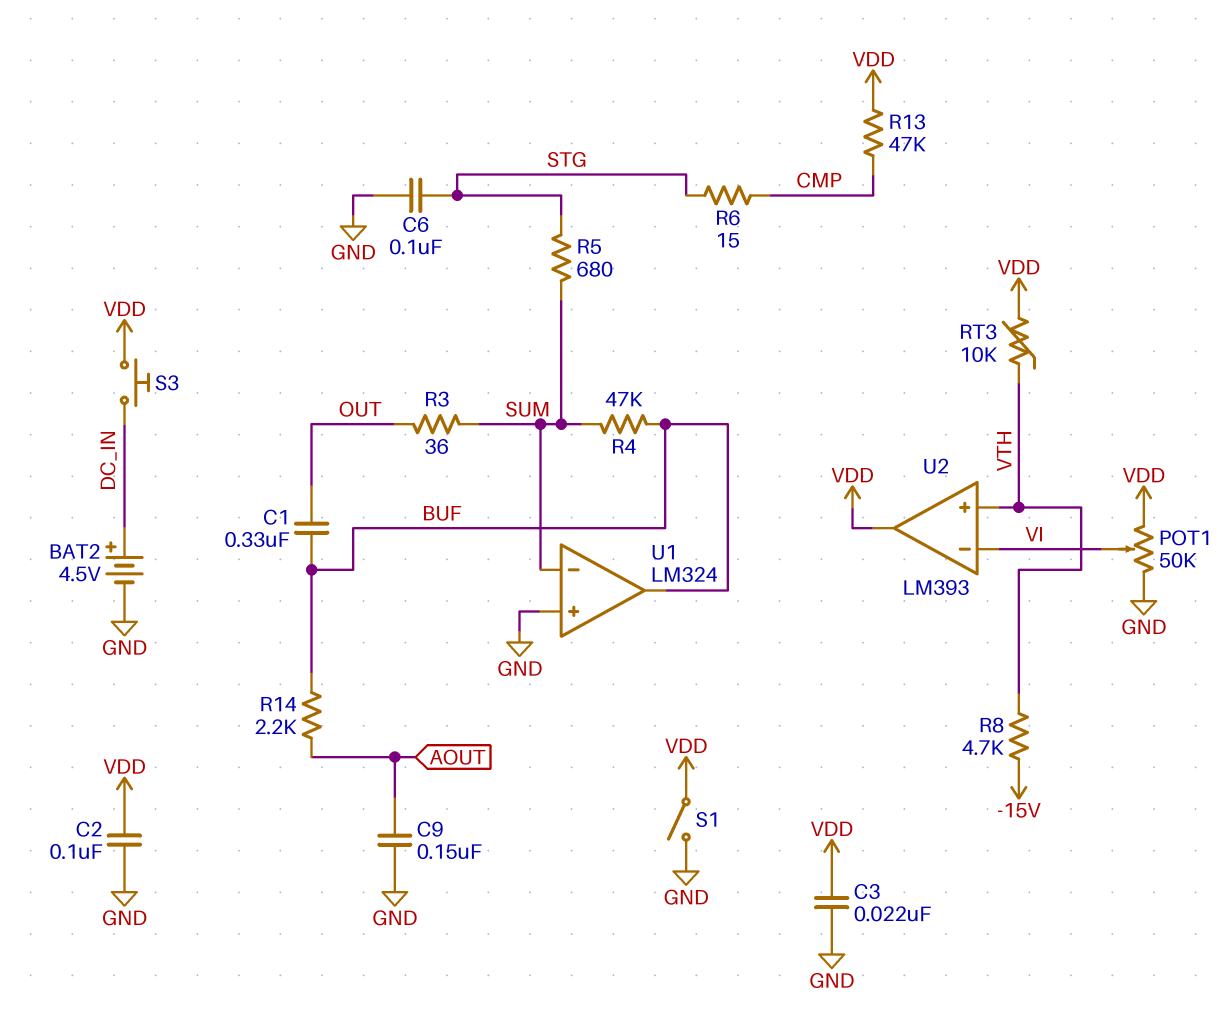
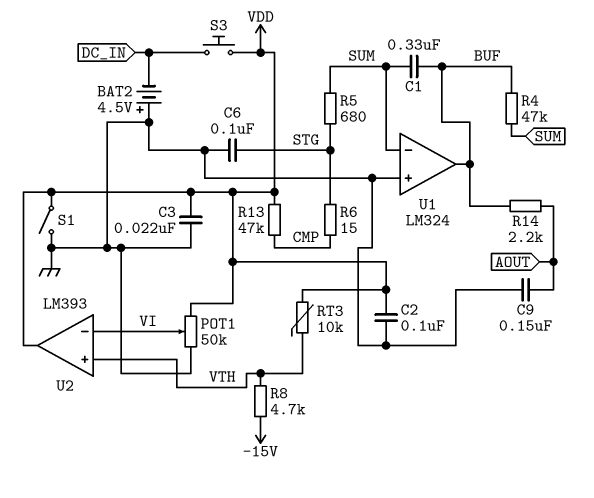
BAT2: 4.5V (plus DC_IN, minus GND) -> 4.5V (plus GND, minus DC_IN)
C1: 330nF (BUF, OUT) -> 330nF (BUF, SUM)
R3: 36 (OUT, SUM) -> none

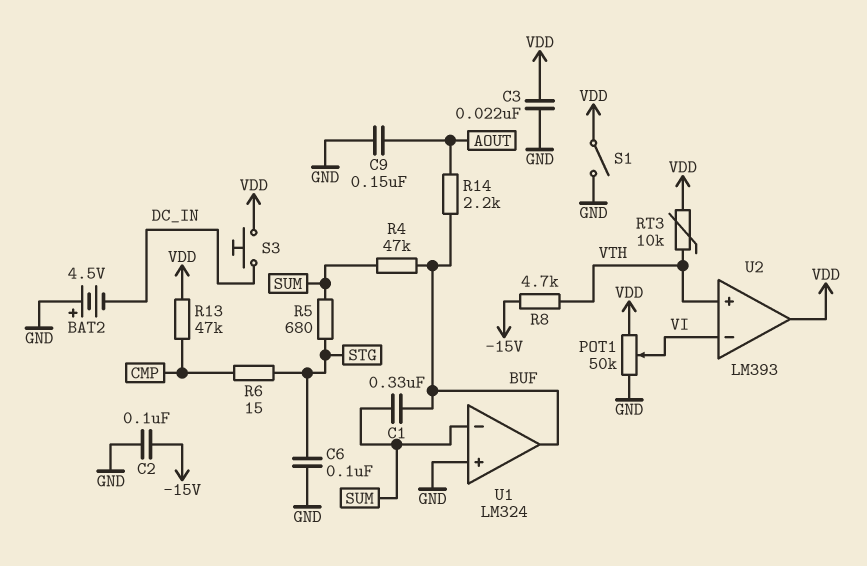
C2: 100nF (GND, VDD) -> 100nF (-15V, GND)

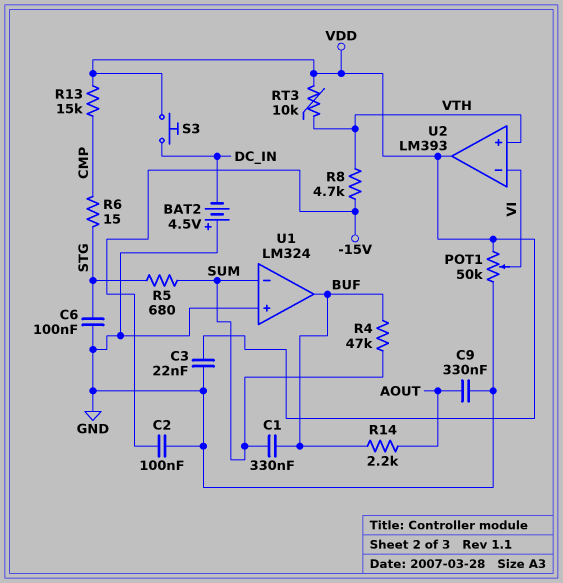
C9: 150nF (AOUT, GND) -> 330nF (AOUT, GND)
R13: 47k (CMP, VDD) -> 15k (CMP, VDD)
S1: switch (GND, VDD) -> none

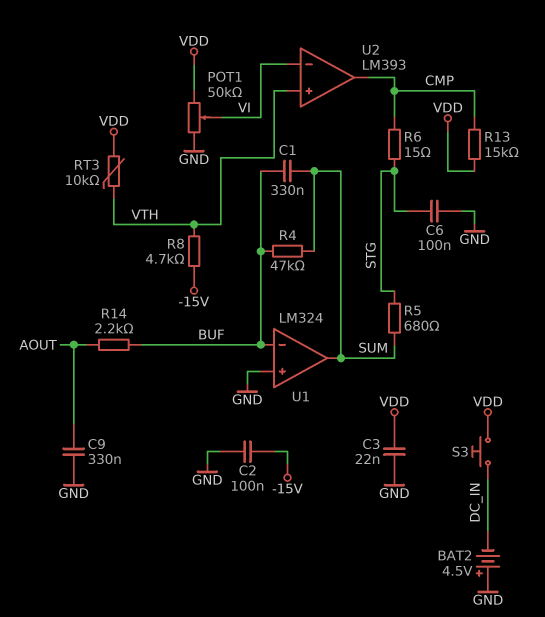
U1 pin in-: SUM -> BUF
U1 pin out: BUF -> SUM
U2 pin out: VDD -> CMP

